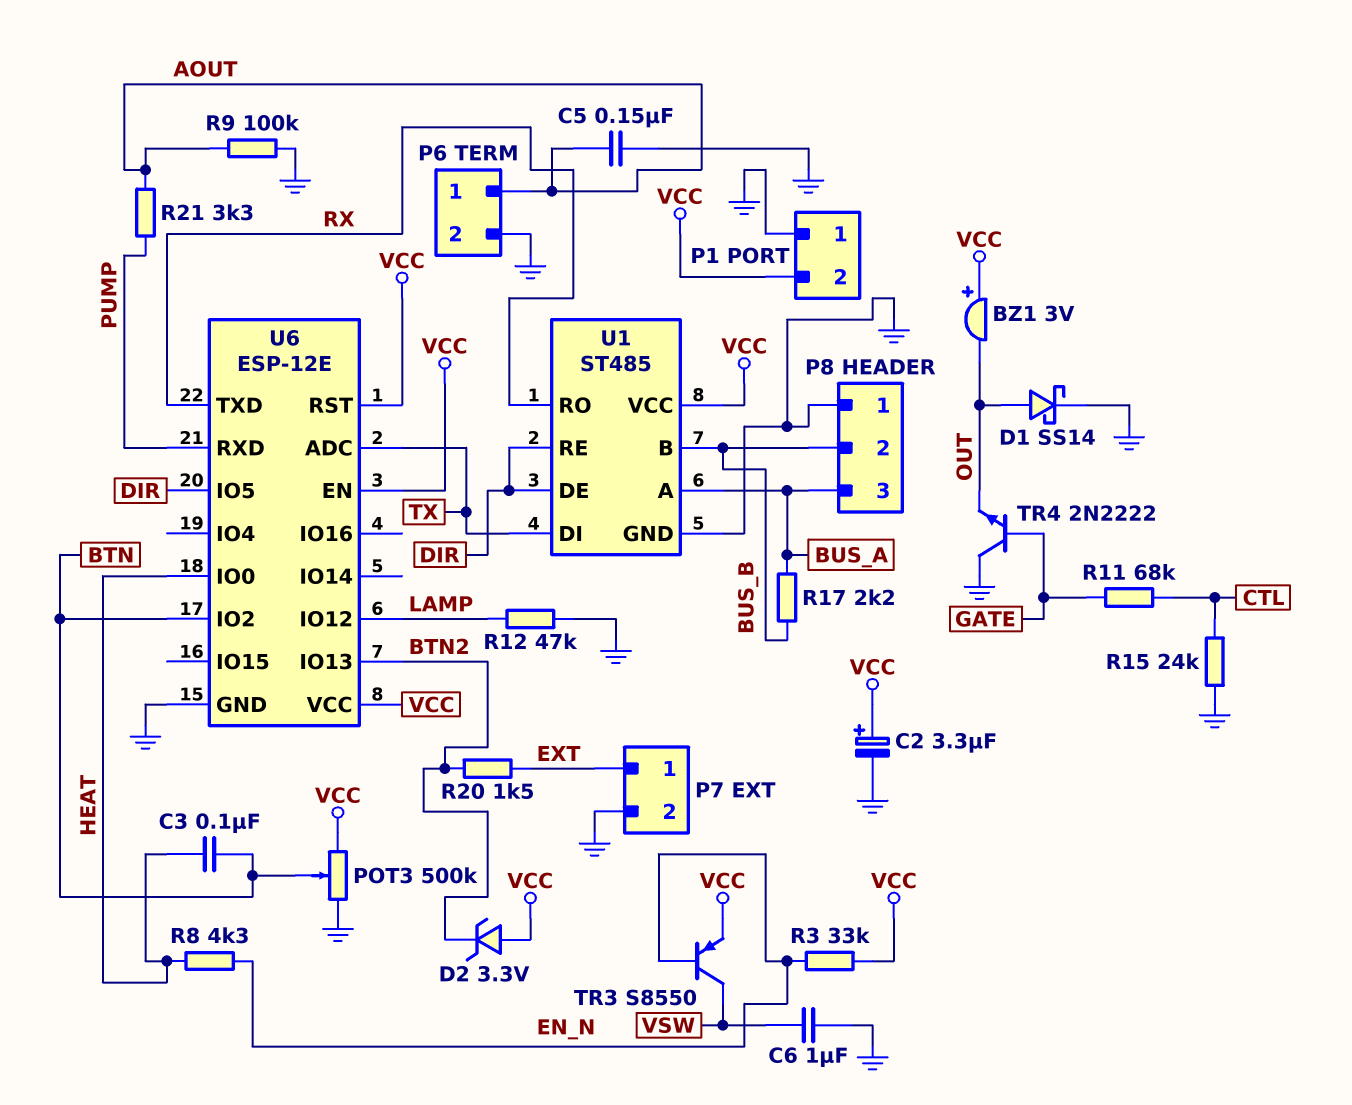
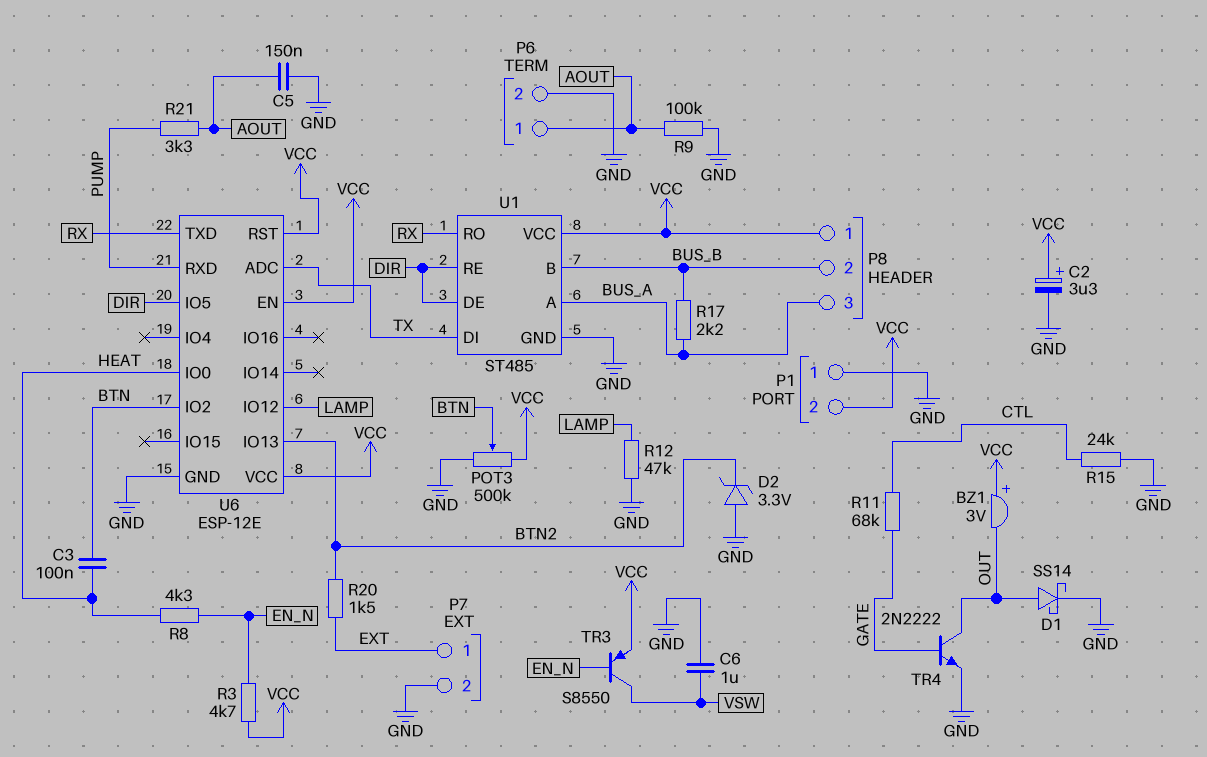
D2: zener 3.3V (A VCC, K BTN2) -> zener 3.3V (A GND, K BTN2)
P8 pin 1: GND -> VCC
R3: 33k (EN_N, VCC) -> 4.7k (EN_N, VCC)
TR4: NPN 2N2222 (B GATE, C GND, E OUT) -> NPN 2N2222 (B GATE, C OUT, E GND)

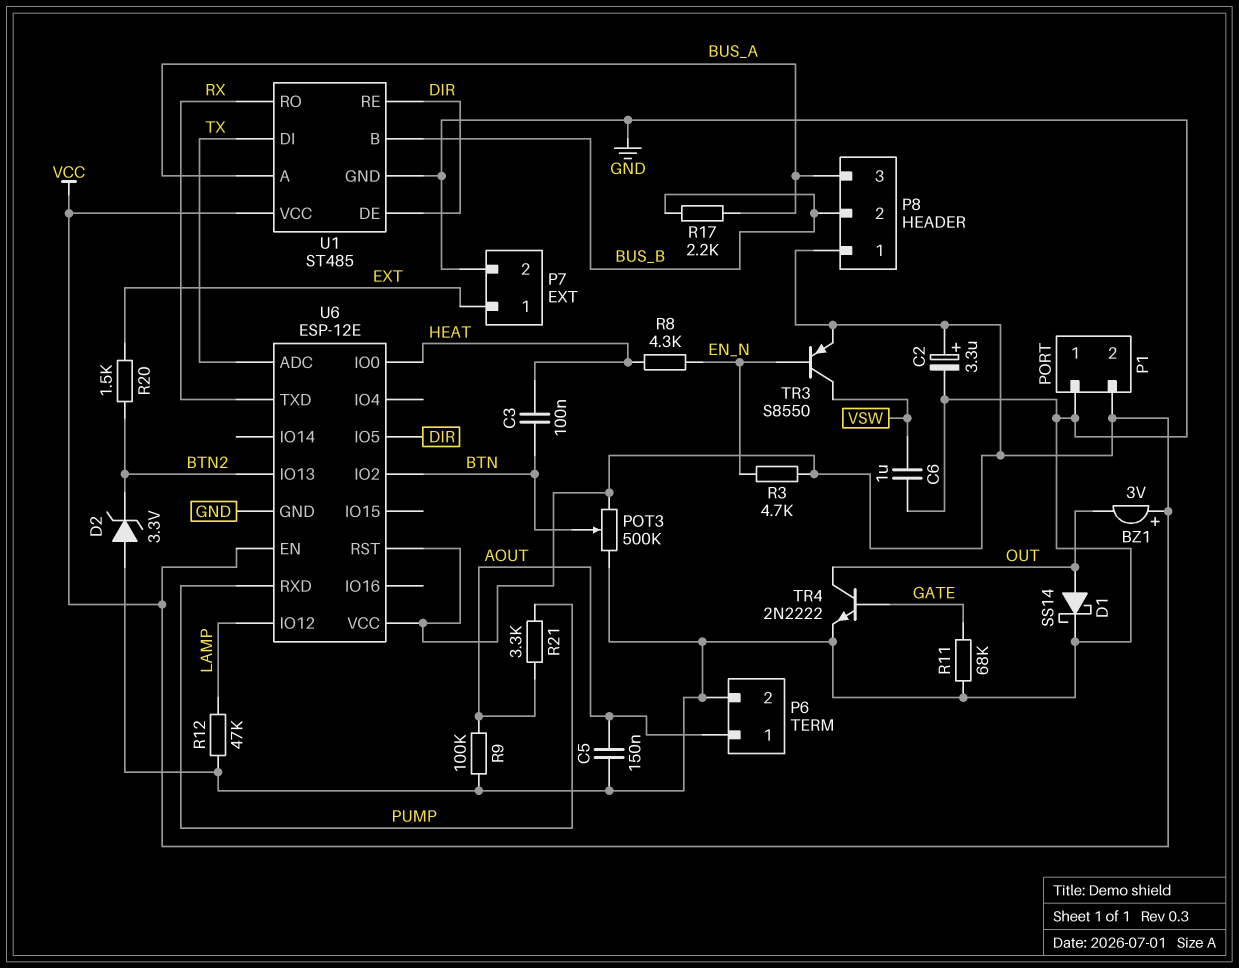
R11: 68k (CTL, GATE) -> 68k (GATE, GND)
R15: 24k (CTL, GND) -> none

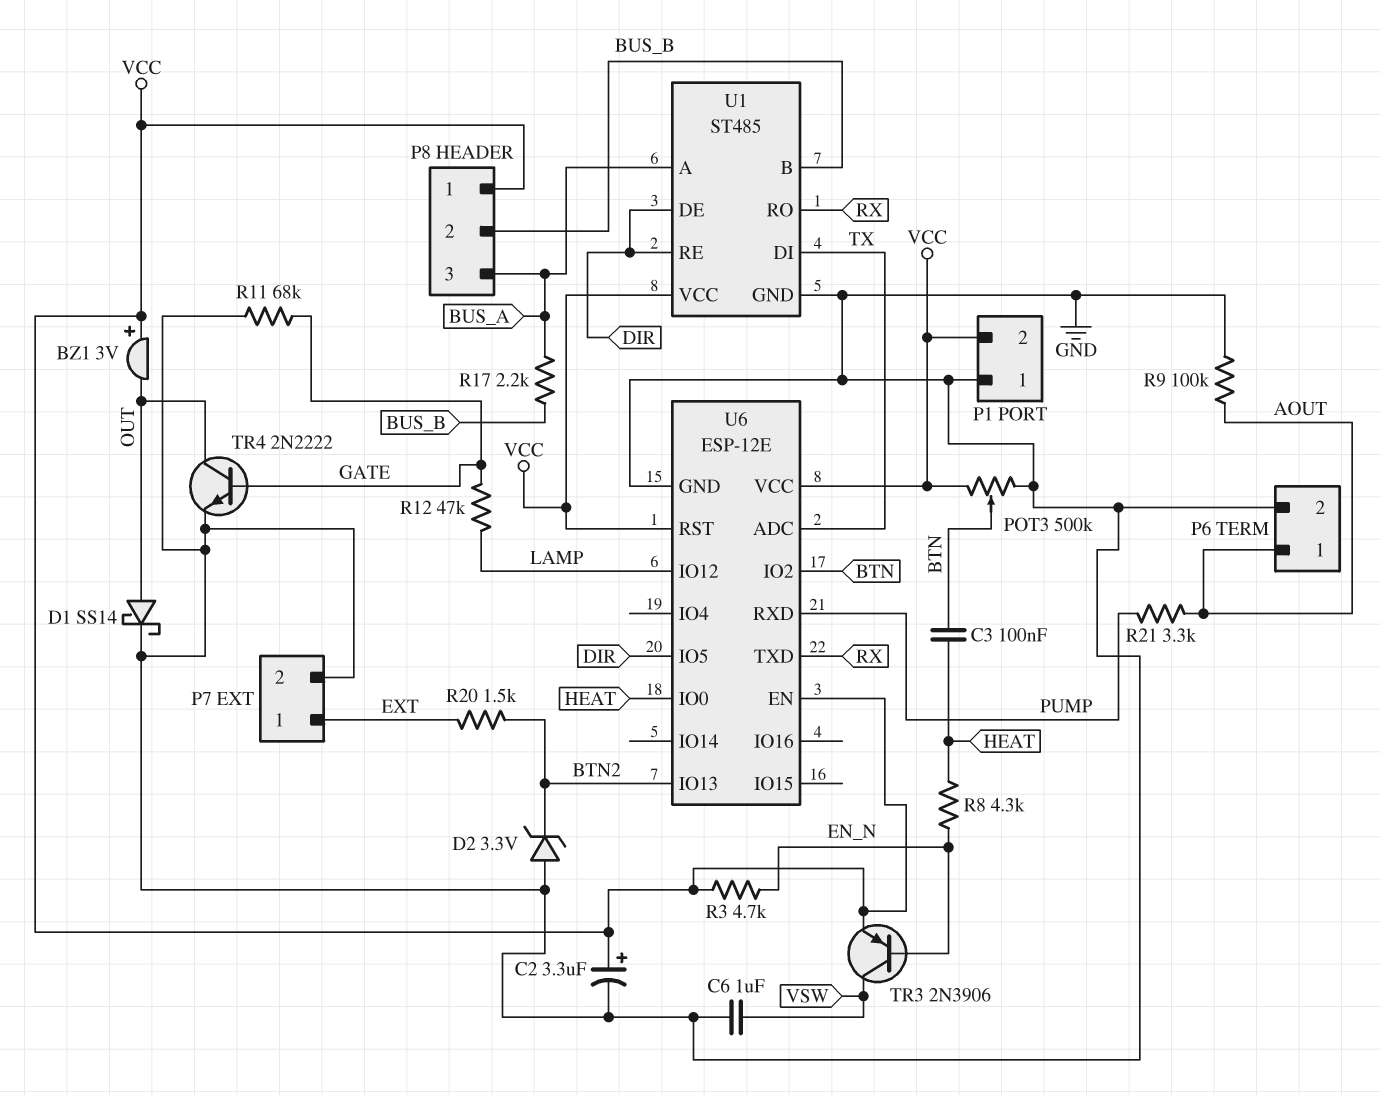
C5: 150nF (AOUT, GND) -> none
R12: 47k (GND, LAMP) -> 47k (GATE, LAMP)
TR3: PNP S8550 (B EN_N, C VSW, E VCC) -> PNP 2N3906 (B EN_N, C VSW, E VCC)

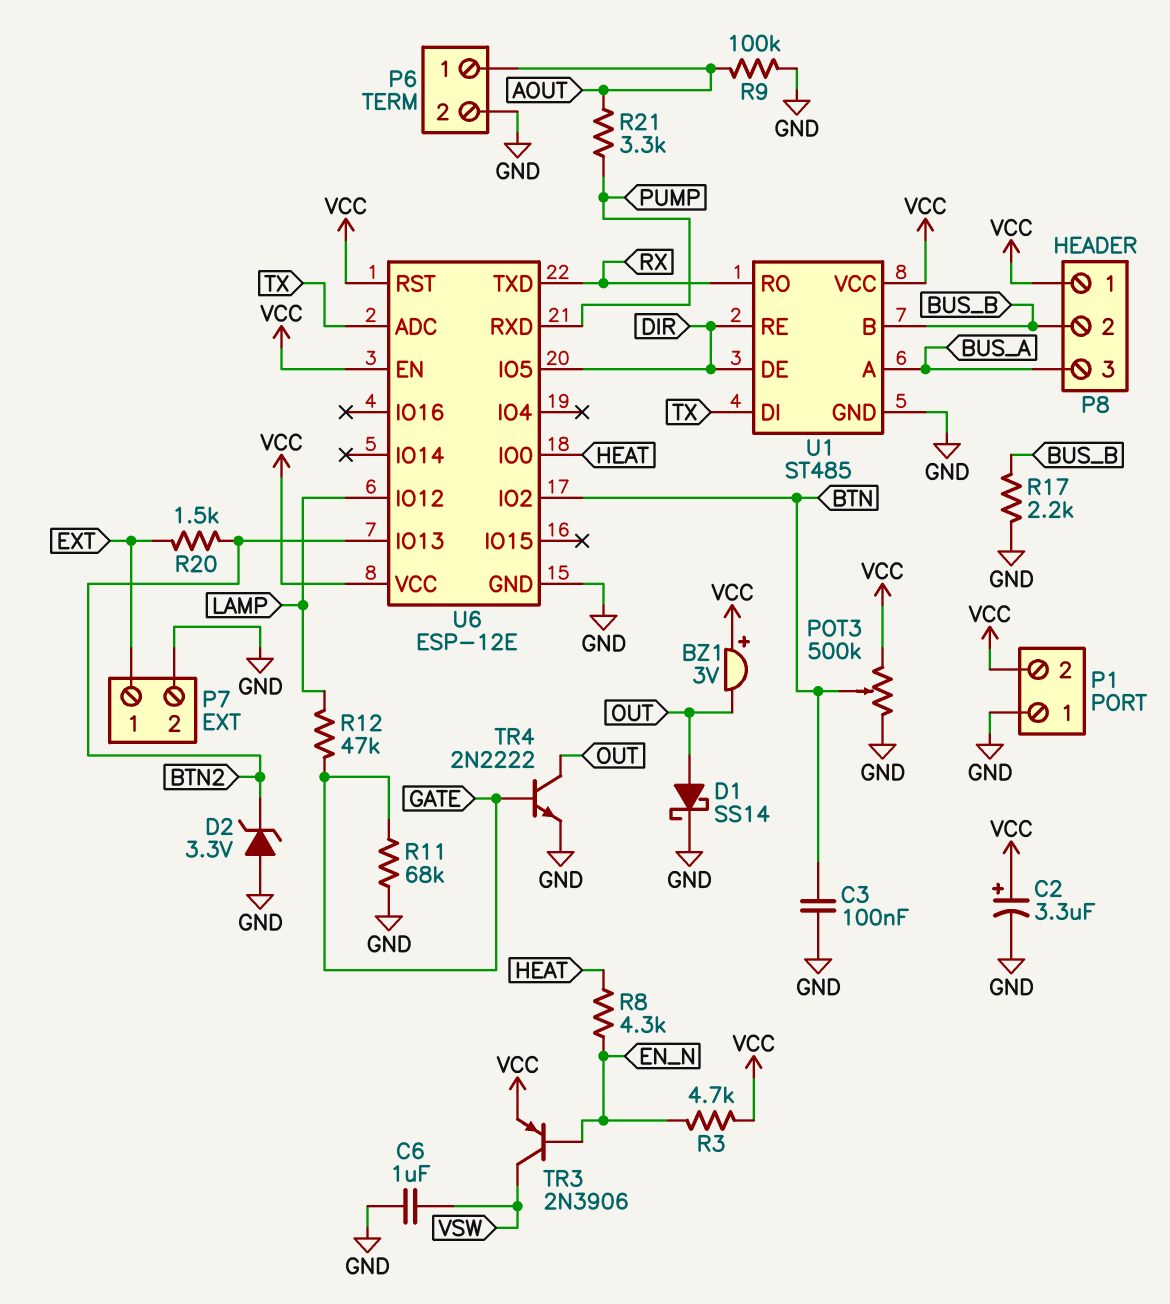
C3: 100nF (BTN, HEAT) -> 100nF (BTN, GND)
R17: 2.2k (BUS_A, BUS_B) -> 2.2k (BUS_B, GND)

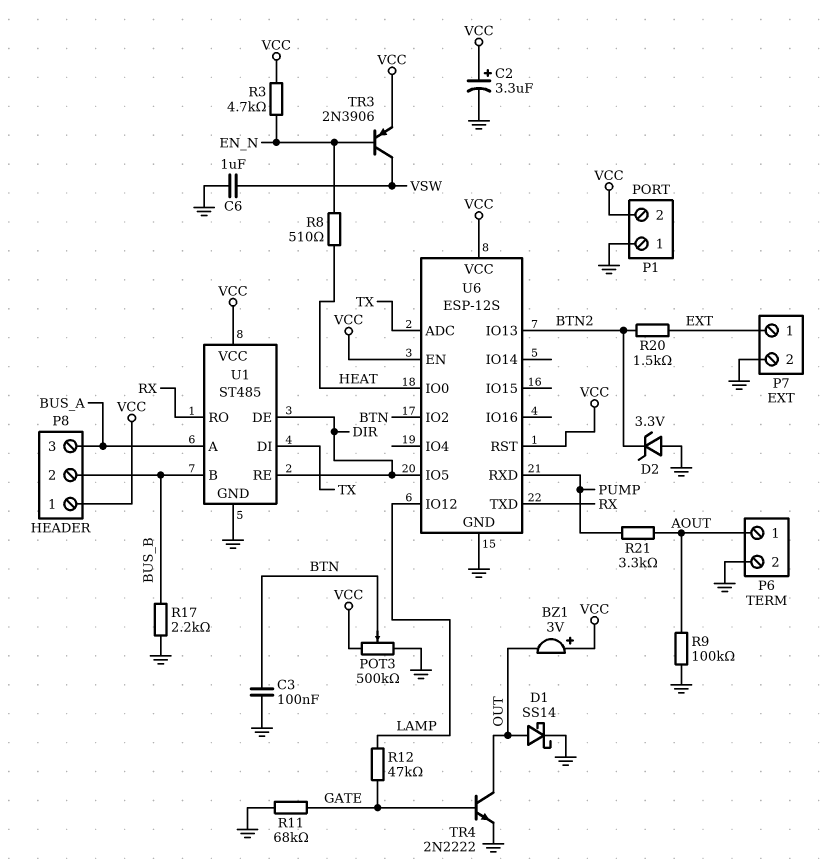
R8: 4.3k (EN_N, HEAT) -> 510 (EN_N, HEAT)
U6: ESP-12E -> ESP-12S

